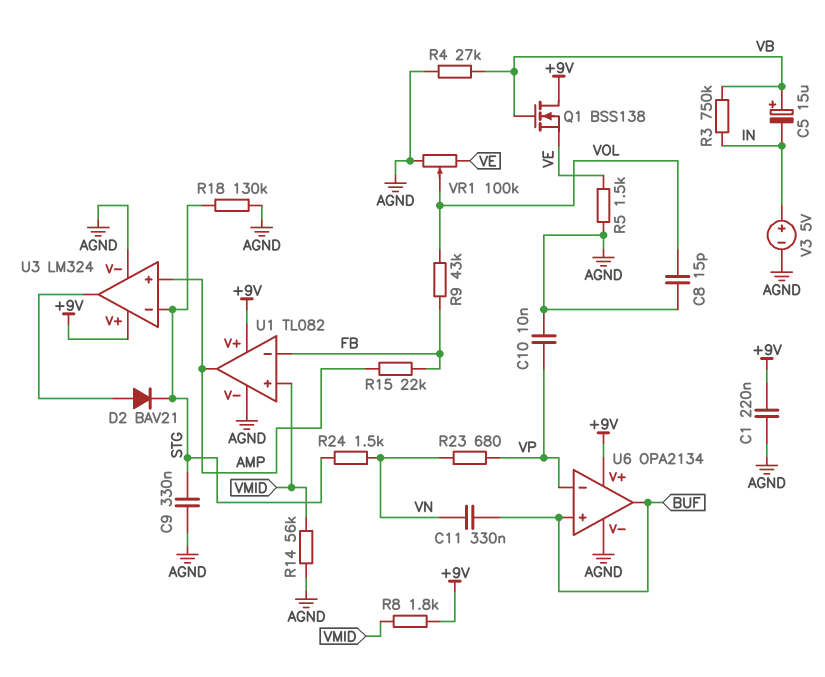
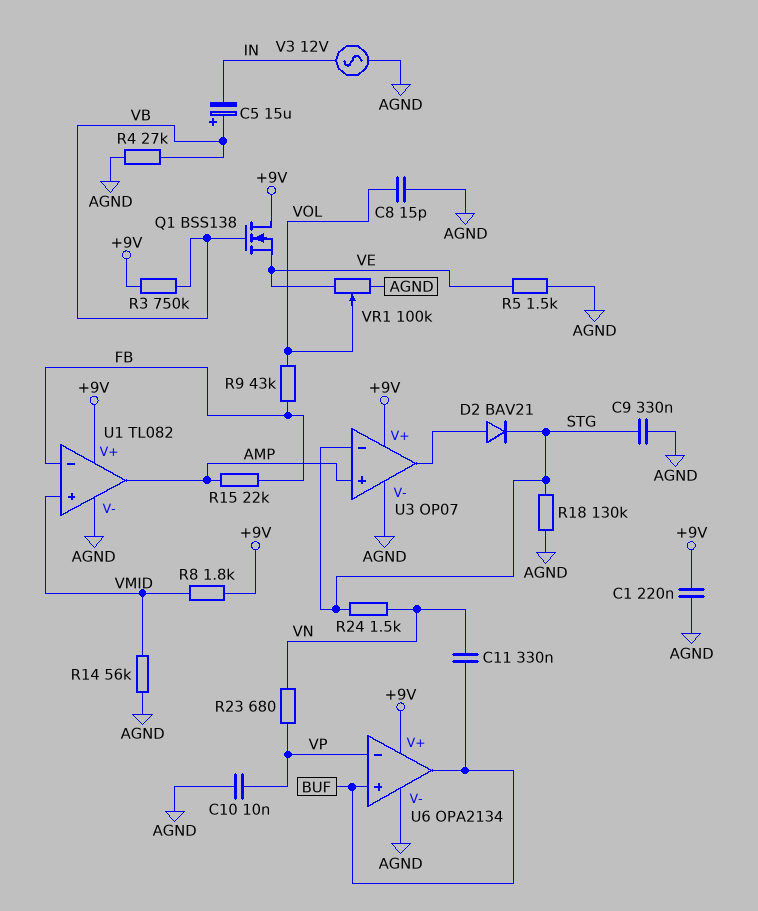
R3: 750k (IN, VB) -> 750k (+9V, VB)
U3: LM324 -> OP07
V3: 5V (plus IN, minus AGND) -> AC 12V (AGND, IN)

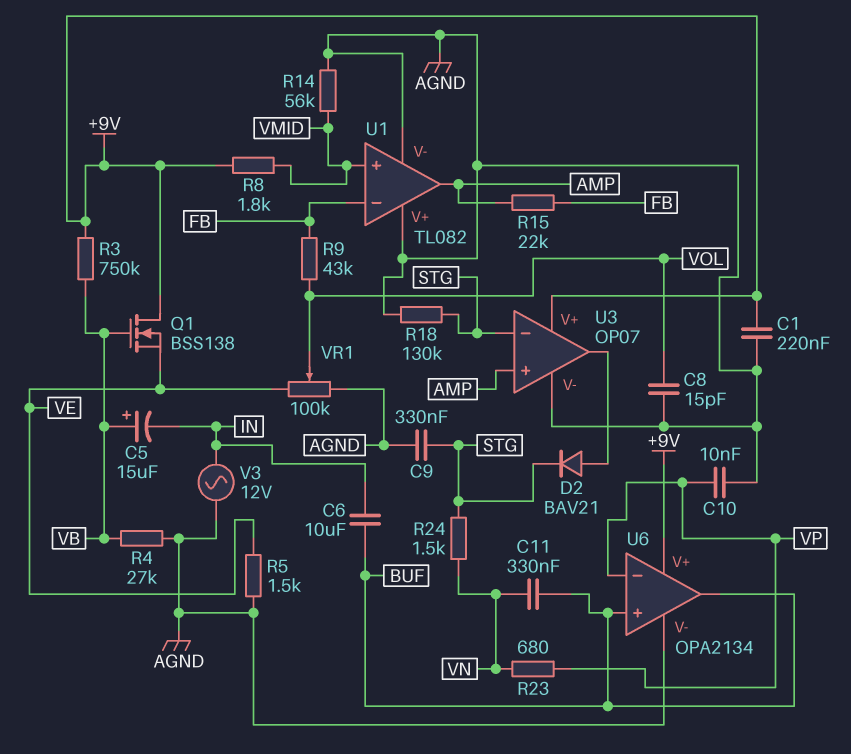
C6: none -> 10uF (BUF, IN)
U1 pin V+: +9V -> AGND

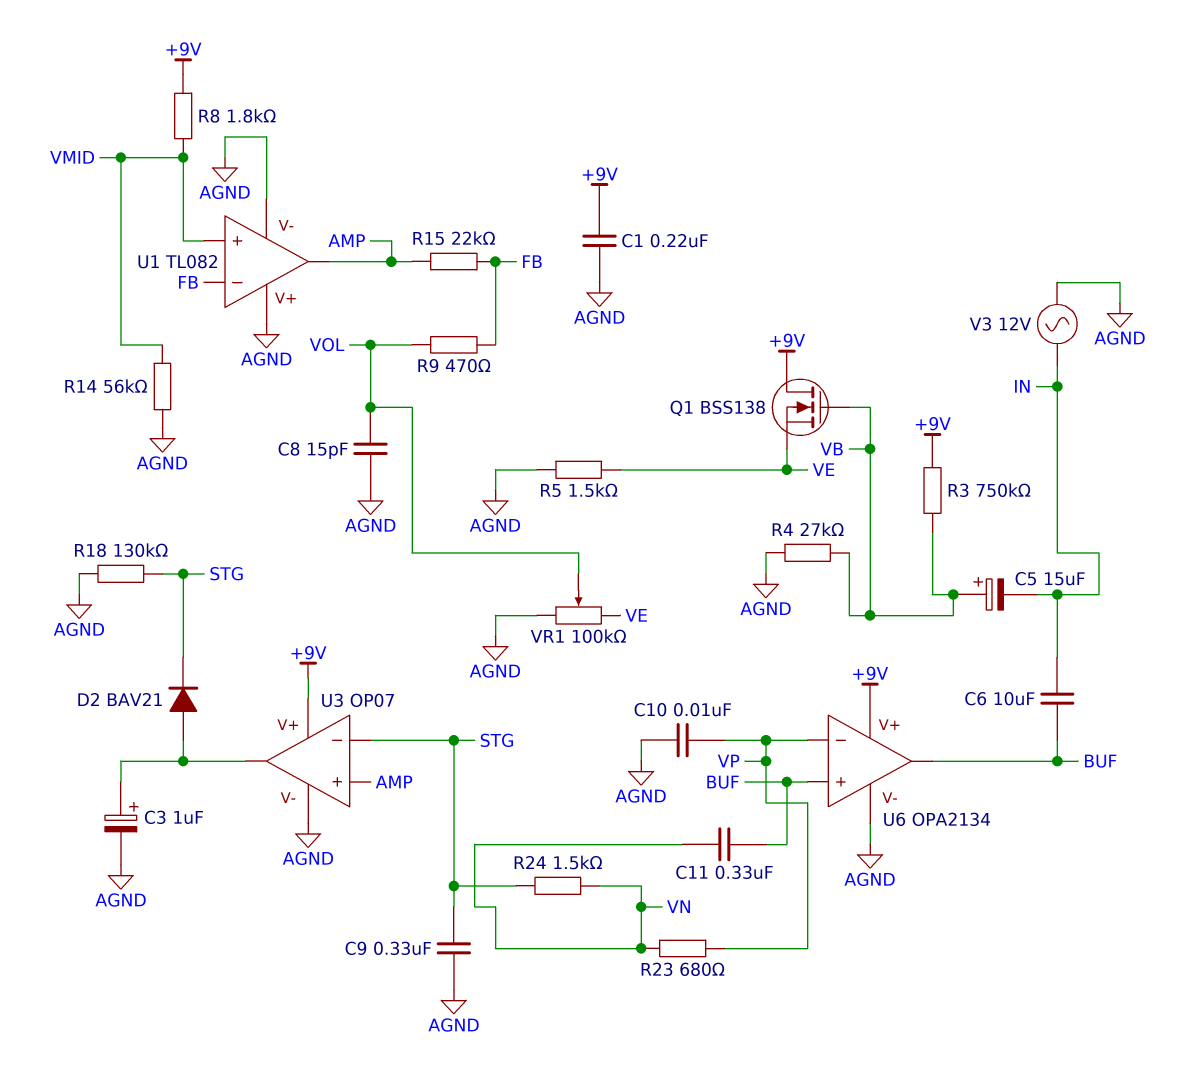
C3: none -> 1uF (plus U3/out, minus AGND)
R9: 43k (FB, VOL) -> 470 (FB, VOL)

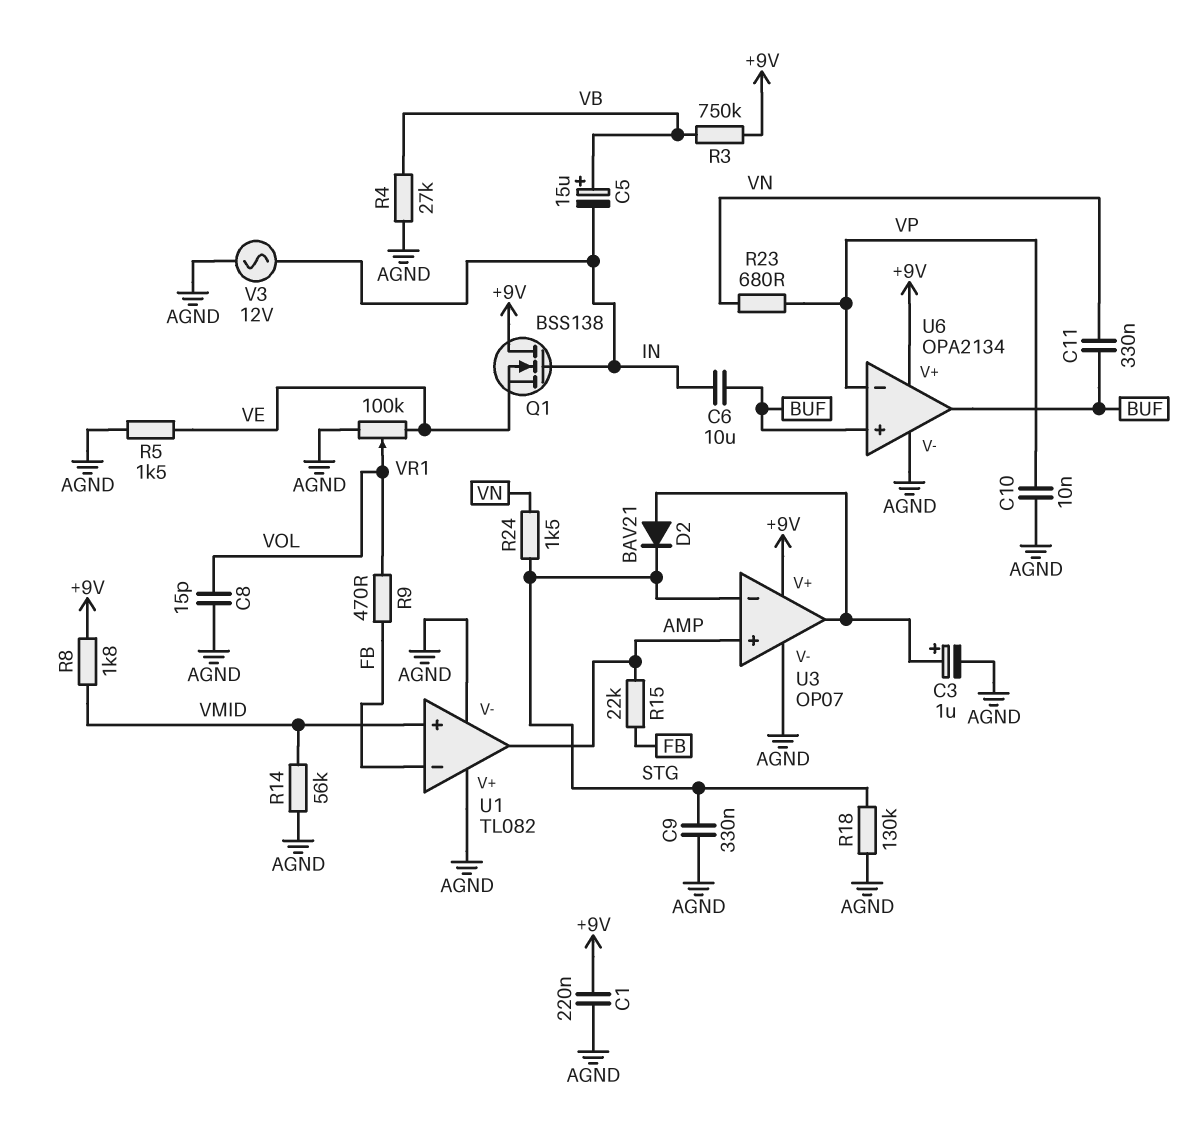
Q1: NMOS BSS138 (G VB, D +9V, S VE) -> NMOS BSS138 (G IN, D +9V, S VE)

